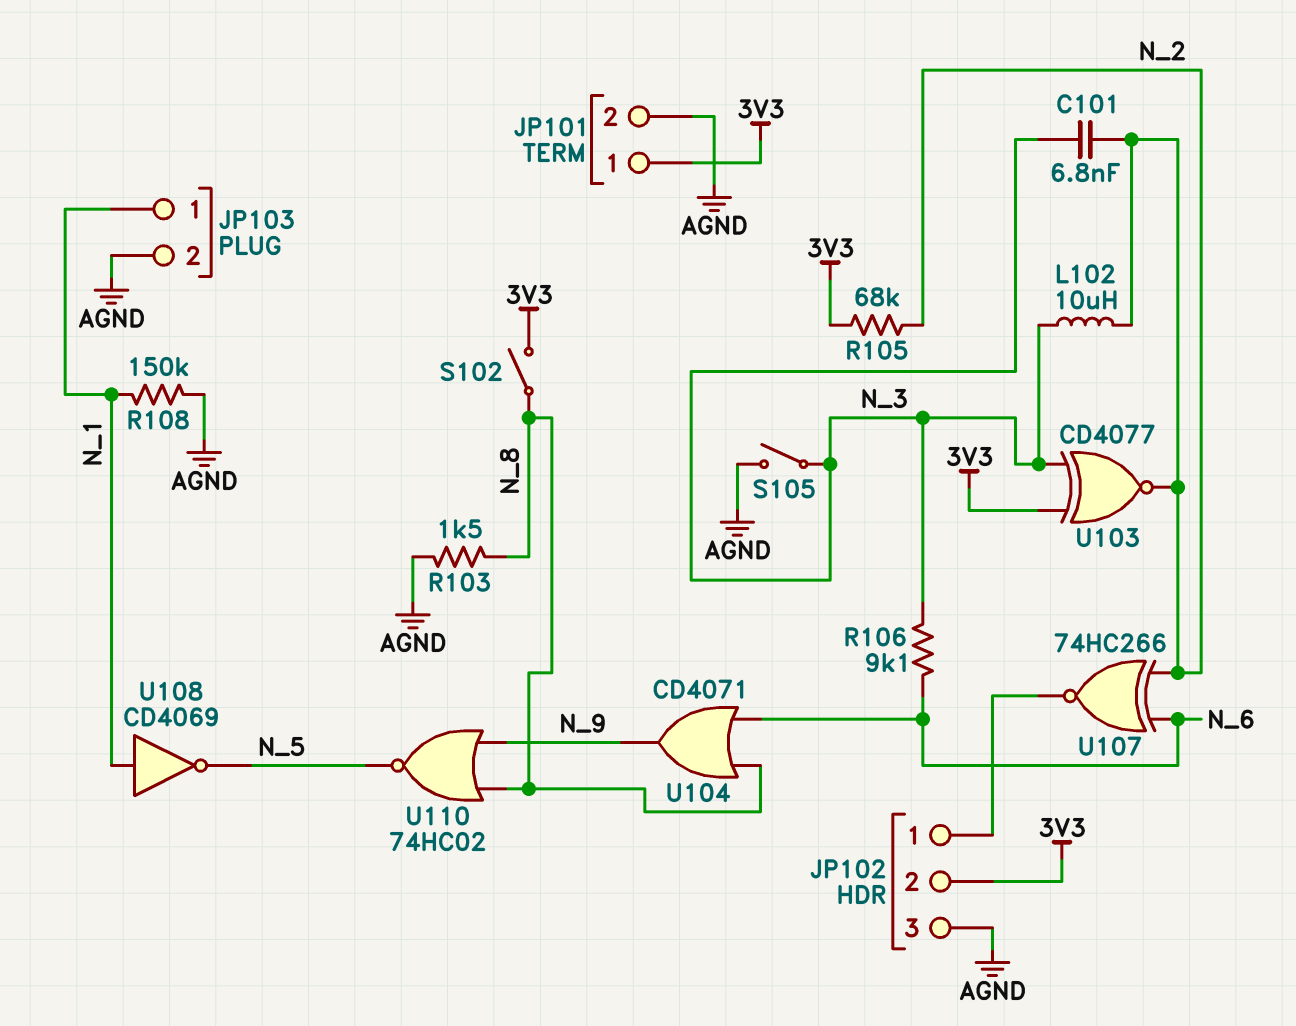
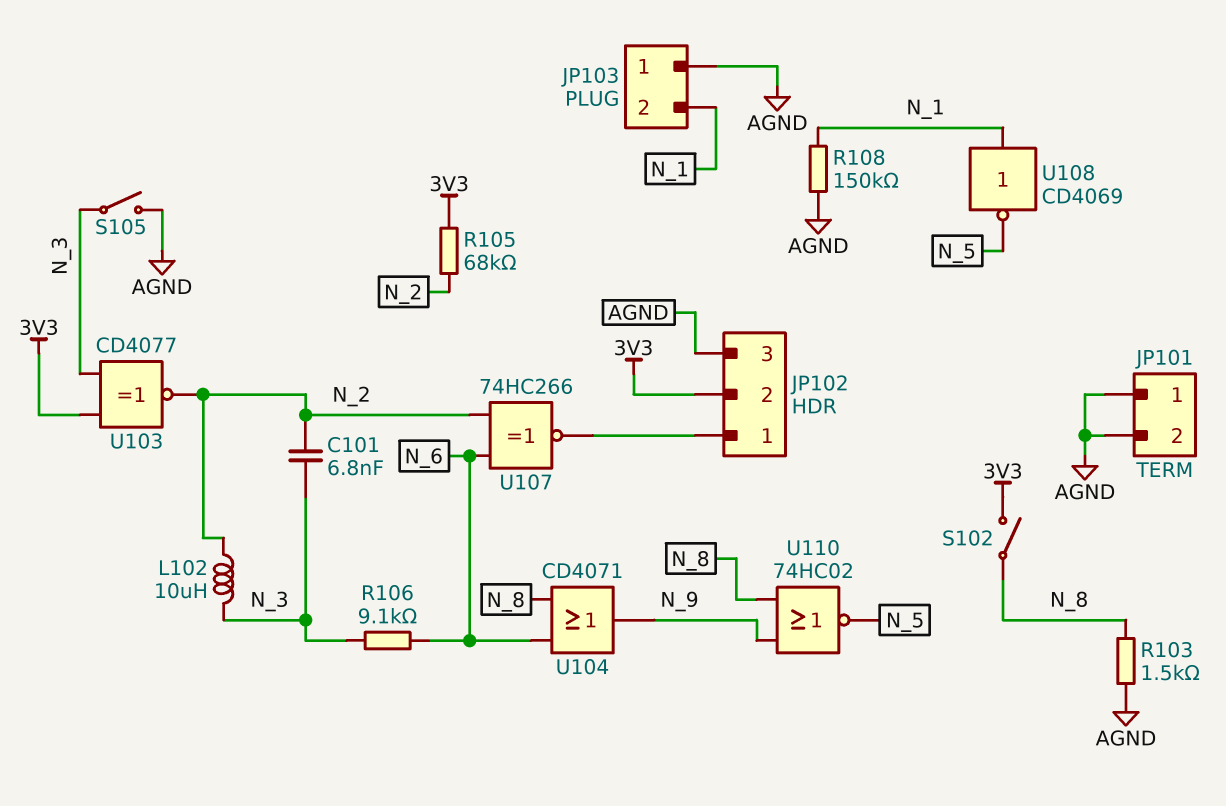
JP101 pin 1: 3V3 -> AGND
JP103 pin 1: N_1 -> AGND
JP103 pin 2: AGND -> N_1

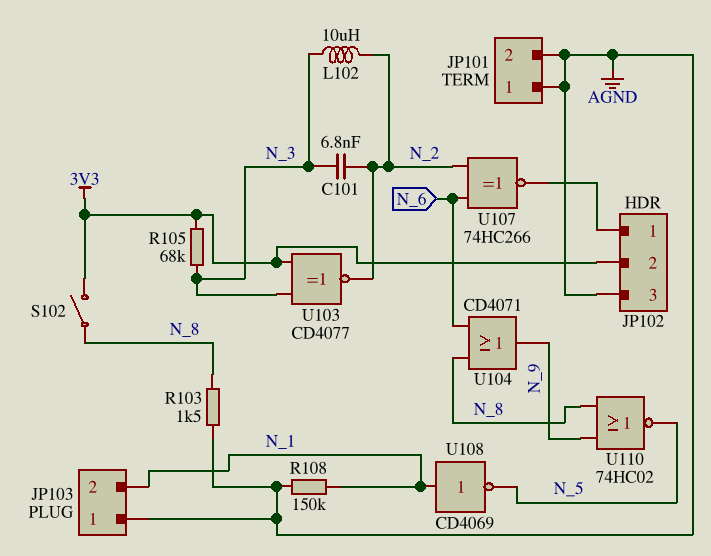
R105: 68k (3V3, N_2) -> 68k (3V3, N_3)
R106: 9.1k (N_3, N_6) -> none
S105: switch (AGND, N_3) -> none

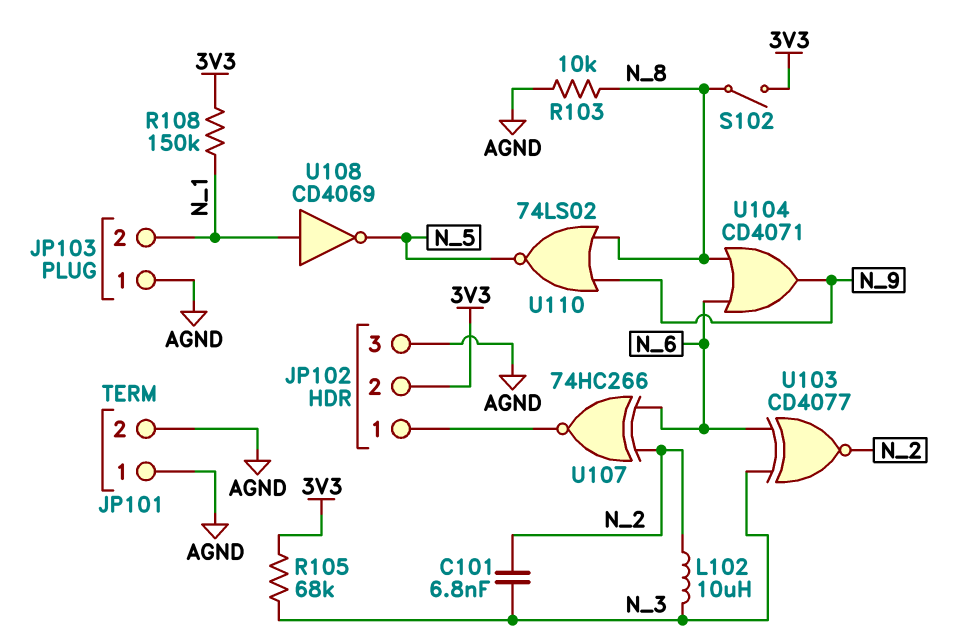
R103: 1.5k (AGND, N_8) -> 10k (AGND, N_8)
R108: 150k (AGND, N_1) -> 150k (3V3, N_1)
U103: XNOR CD4077 (in 3V3, in N_3, out N_2) -> XNOR CD4077 (in N_3, in N_6, out N_2)
U110: NOR 74HC02 (in N_8, in N_9, out N_5) -> NOR 74LS02 (in N_8, in N_9, out N_5)

